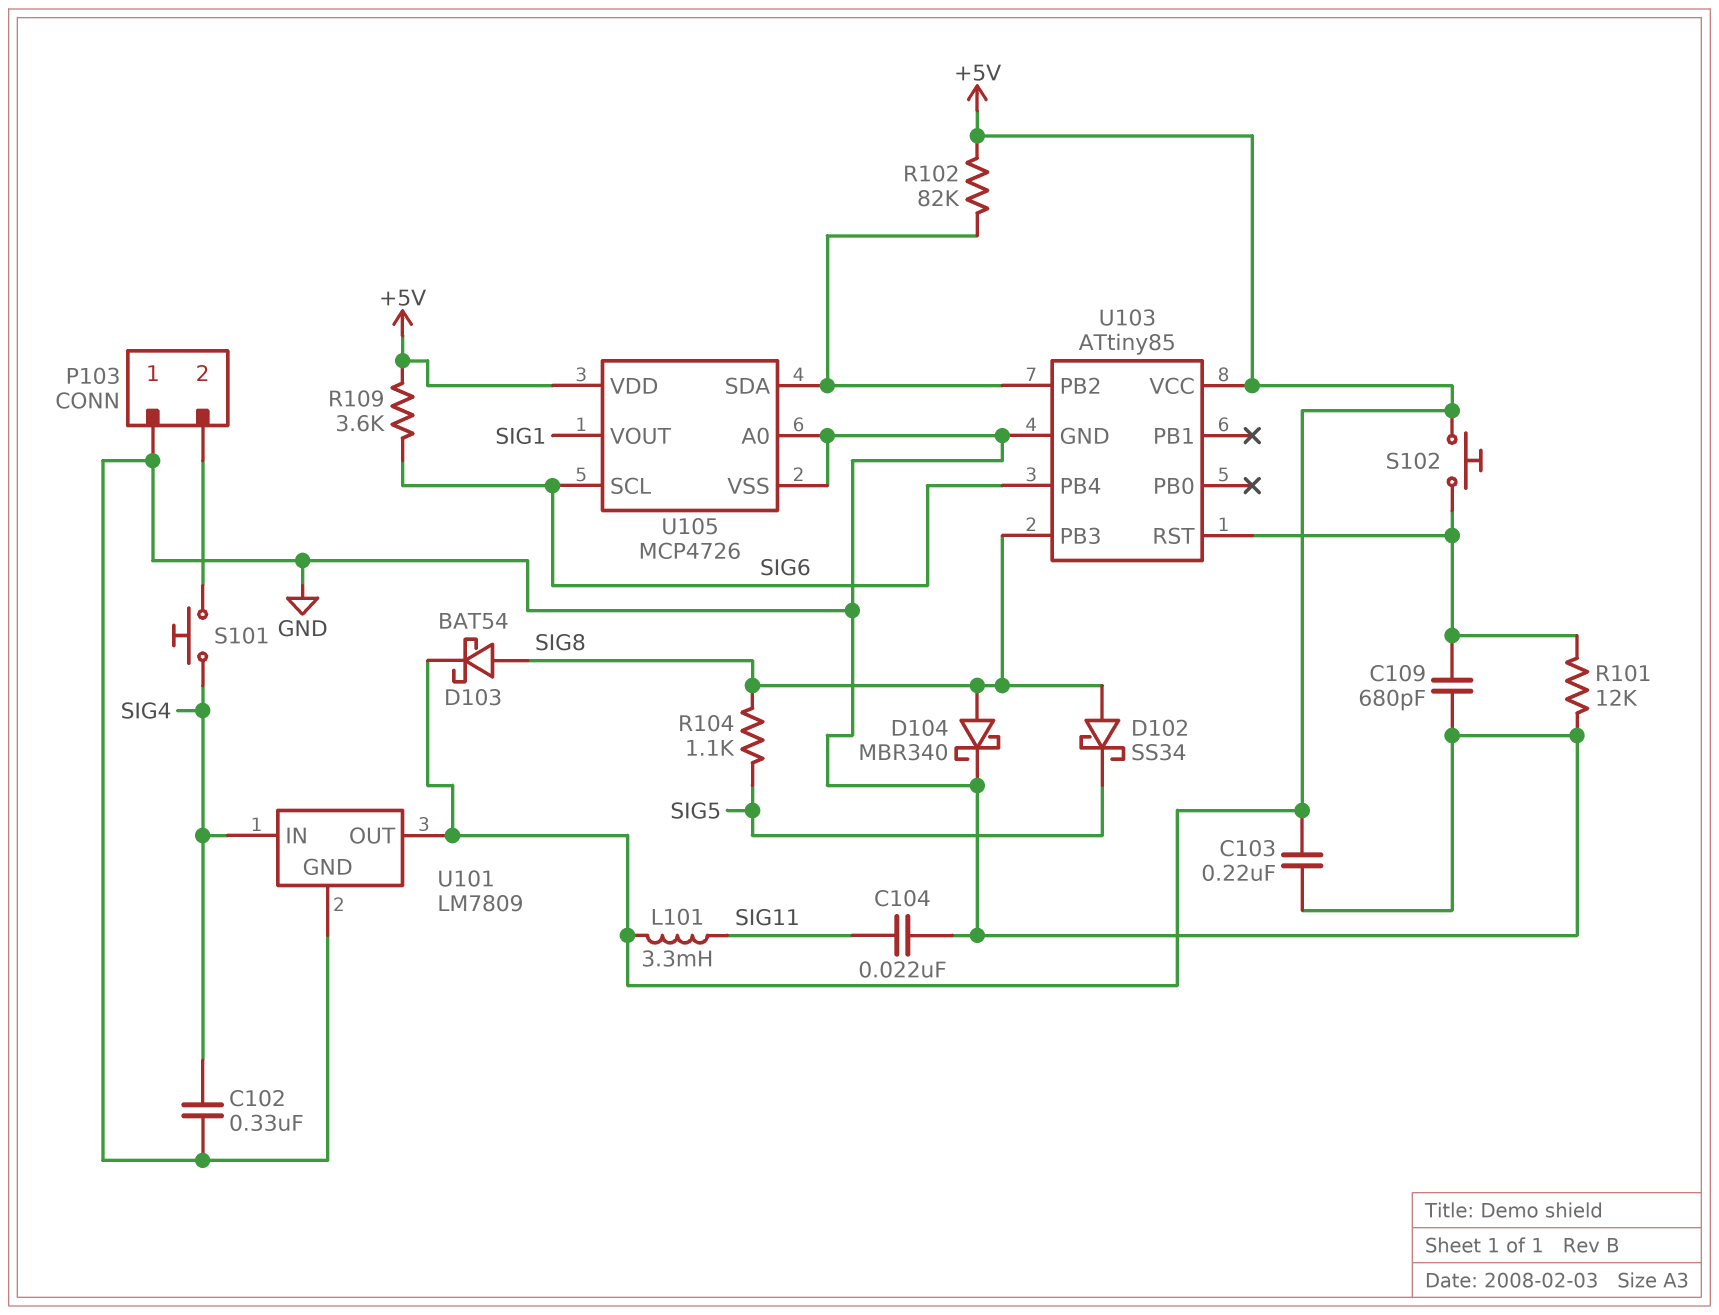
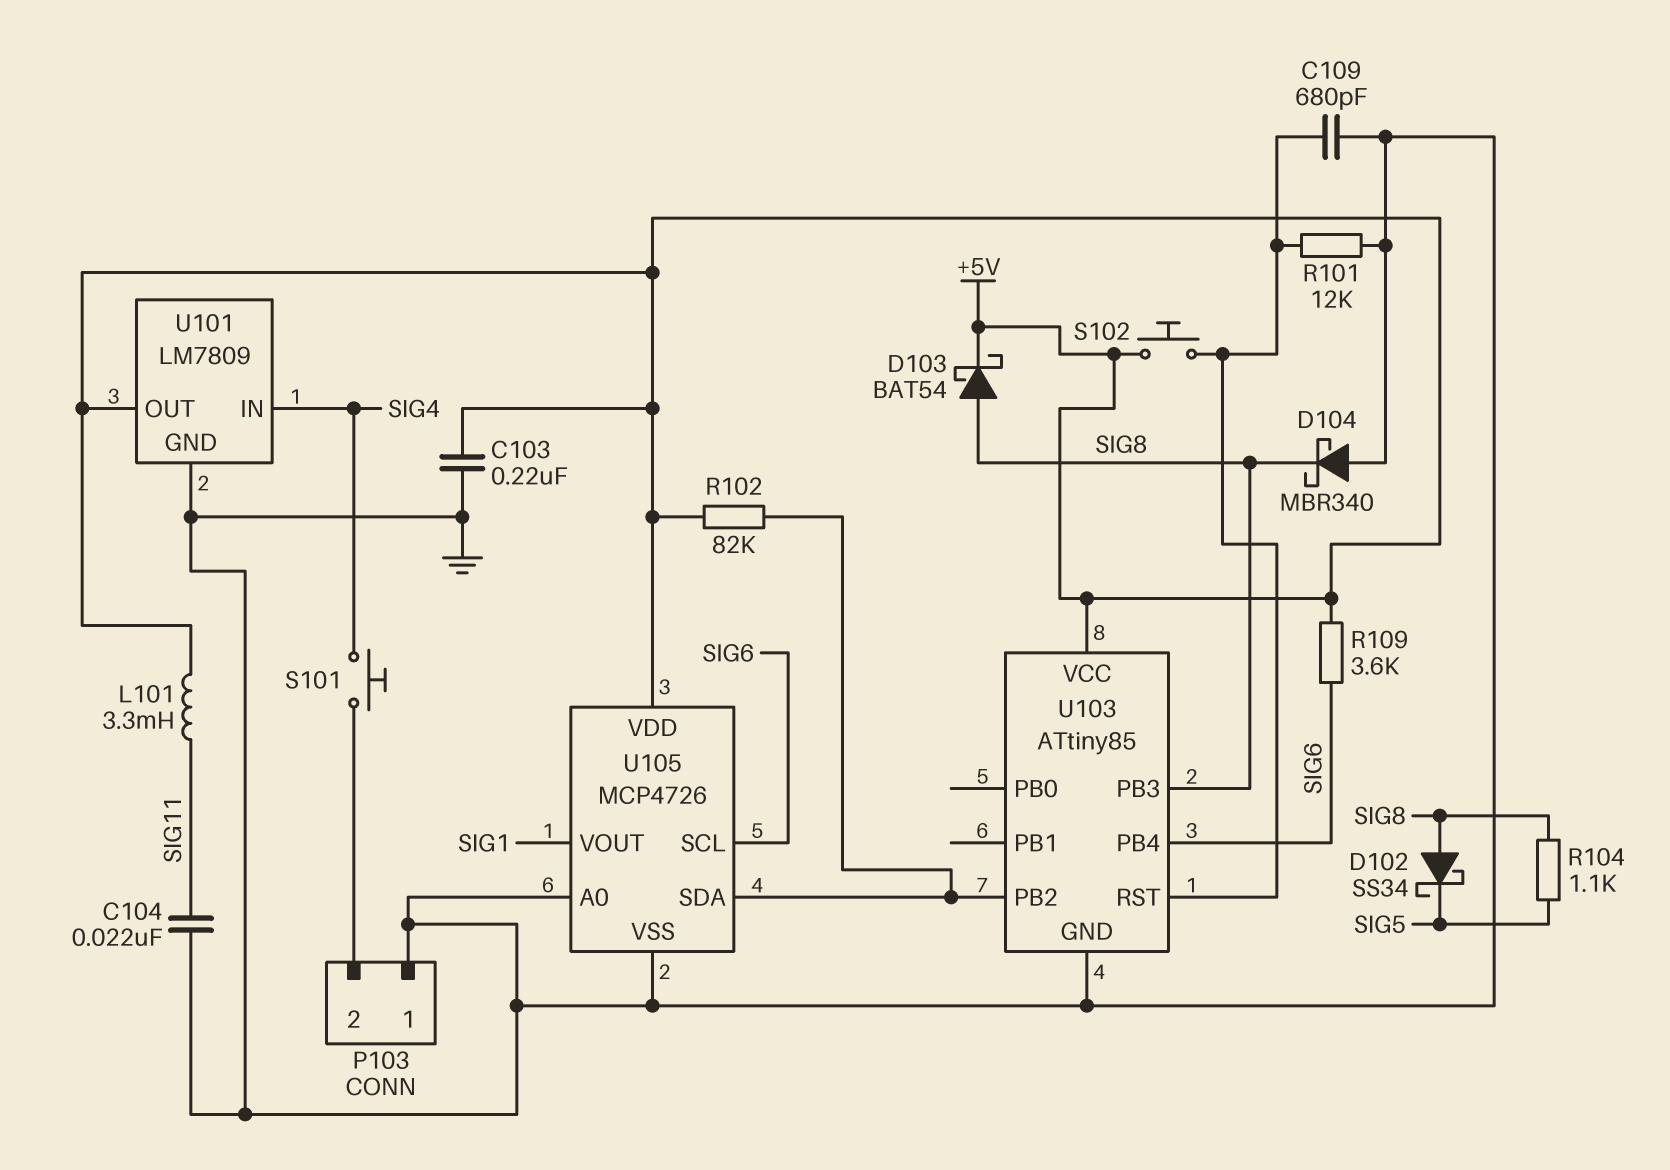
C102: 330nF (GND, SIG4) -> none
D104: schottky MBR340 (A SIG8, K GND) -> schottky MBR340 (A GND, K SIG8)

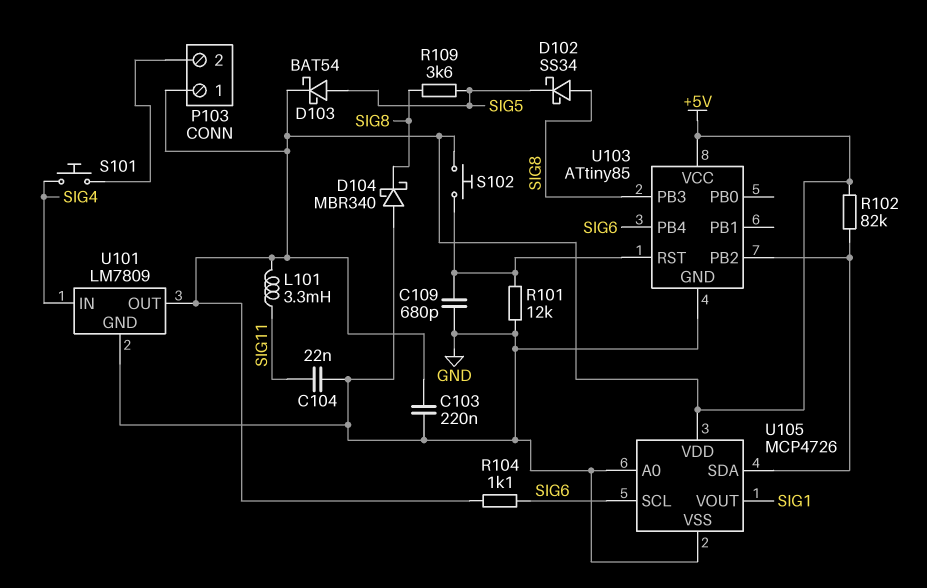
D103: schottky BAT54 (A SIG8, K +5V) -> schottky BAT54 (A SIG5, K +5V)
P103 pin 1: GND -> +5V
R104: 1.1k (SIG5, SIG8) -> 1.1k (+5V, SIG6)
R109: 3.6k (+5V, SIG6) -> 3.6k (SIG5, SIG8)

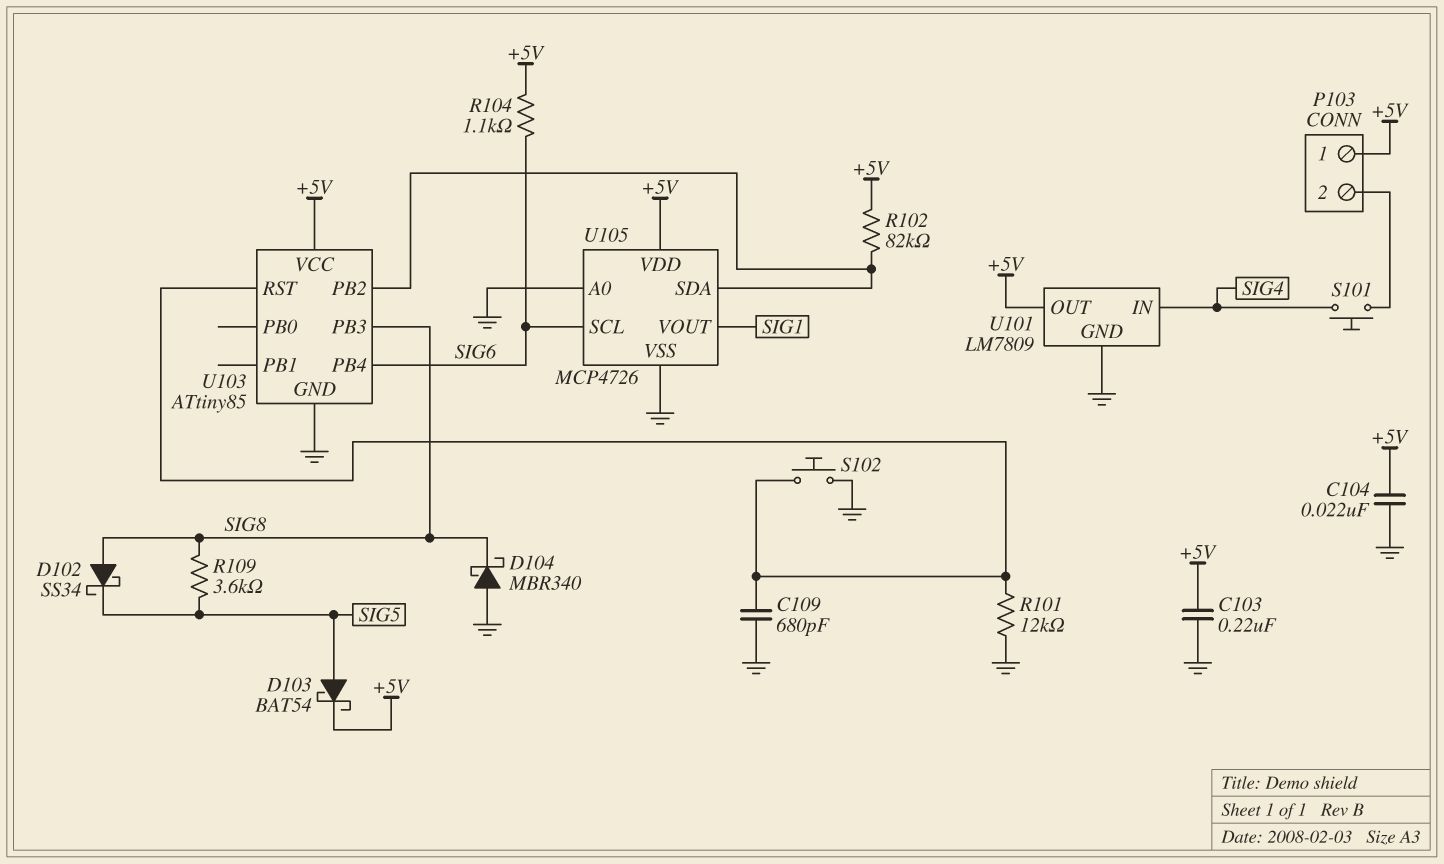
C104: 22nF (GND, SIG11) -> 22nF (+5V, GND)
L101: 3.3mH (+5V, SIG11) -> none
S102: button (+5V, U103/RST) -> button (GND, U103/RST)

